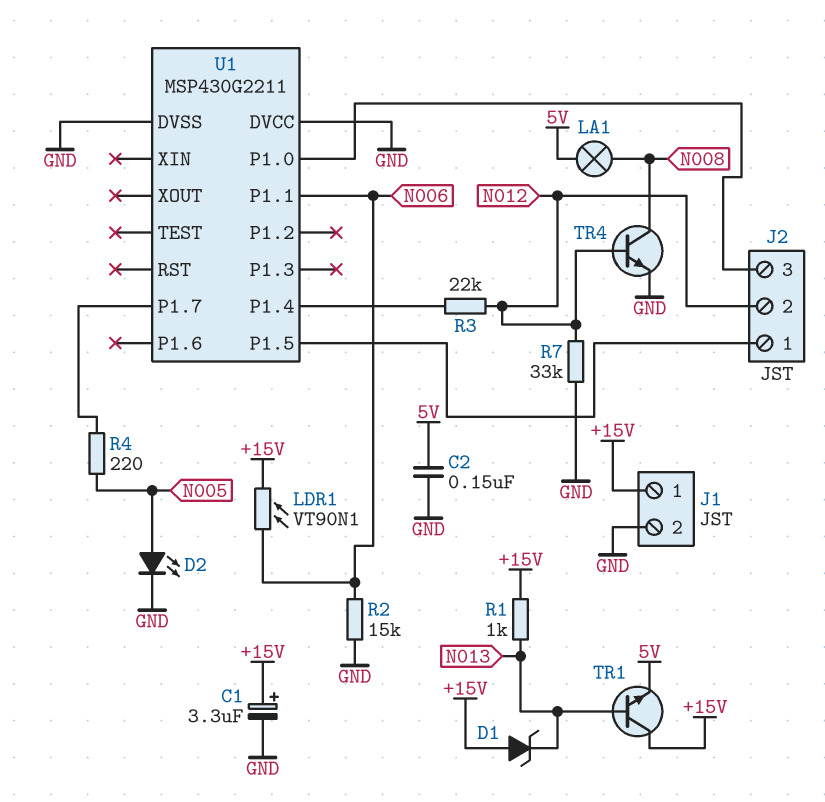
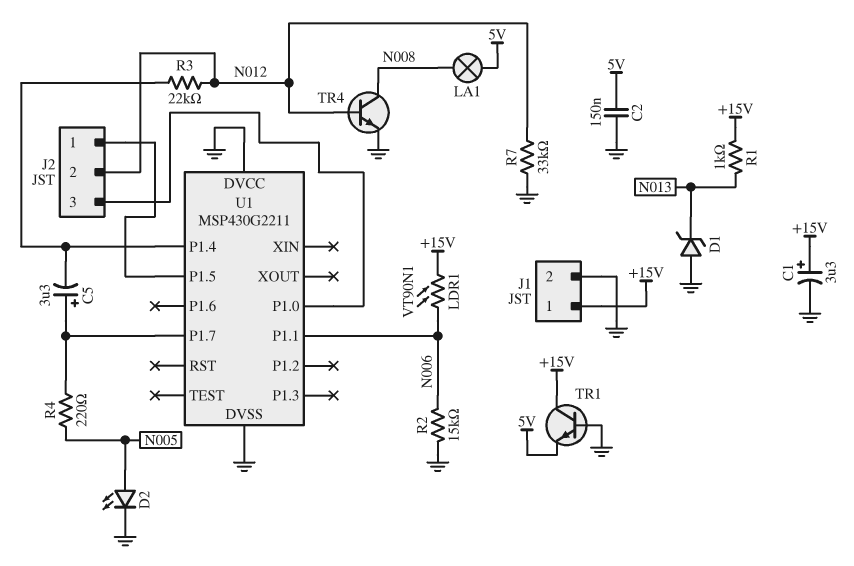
C5: none -> 3.3uF (plus U1/P1.7, minus U1/P1.4)
D1: zener (A +15V, K N013) -> zener (A GND, K N013)
TR1: NPN (B N013, C +15V, E 5V) -> NPN (B GND, C +15V, E 5V)

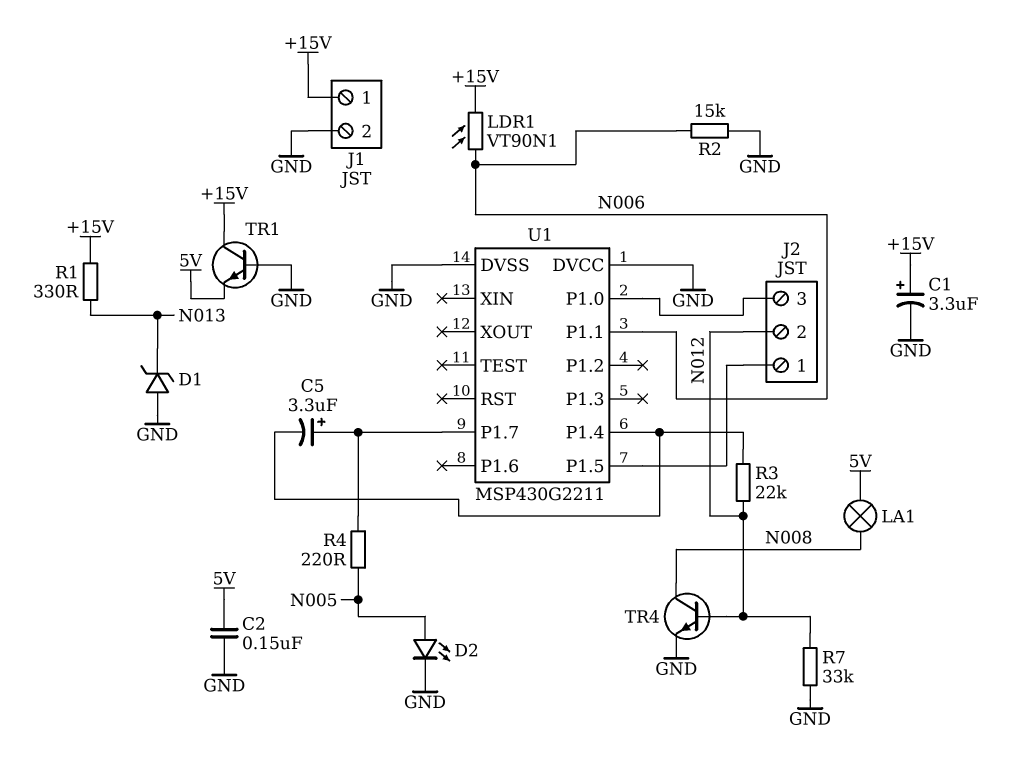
R1: 1k (+15V, N013) -> 330 (+15V, N013)

